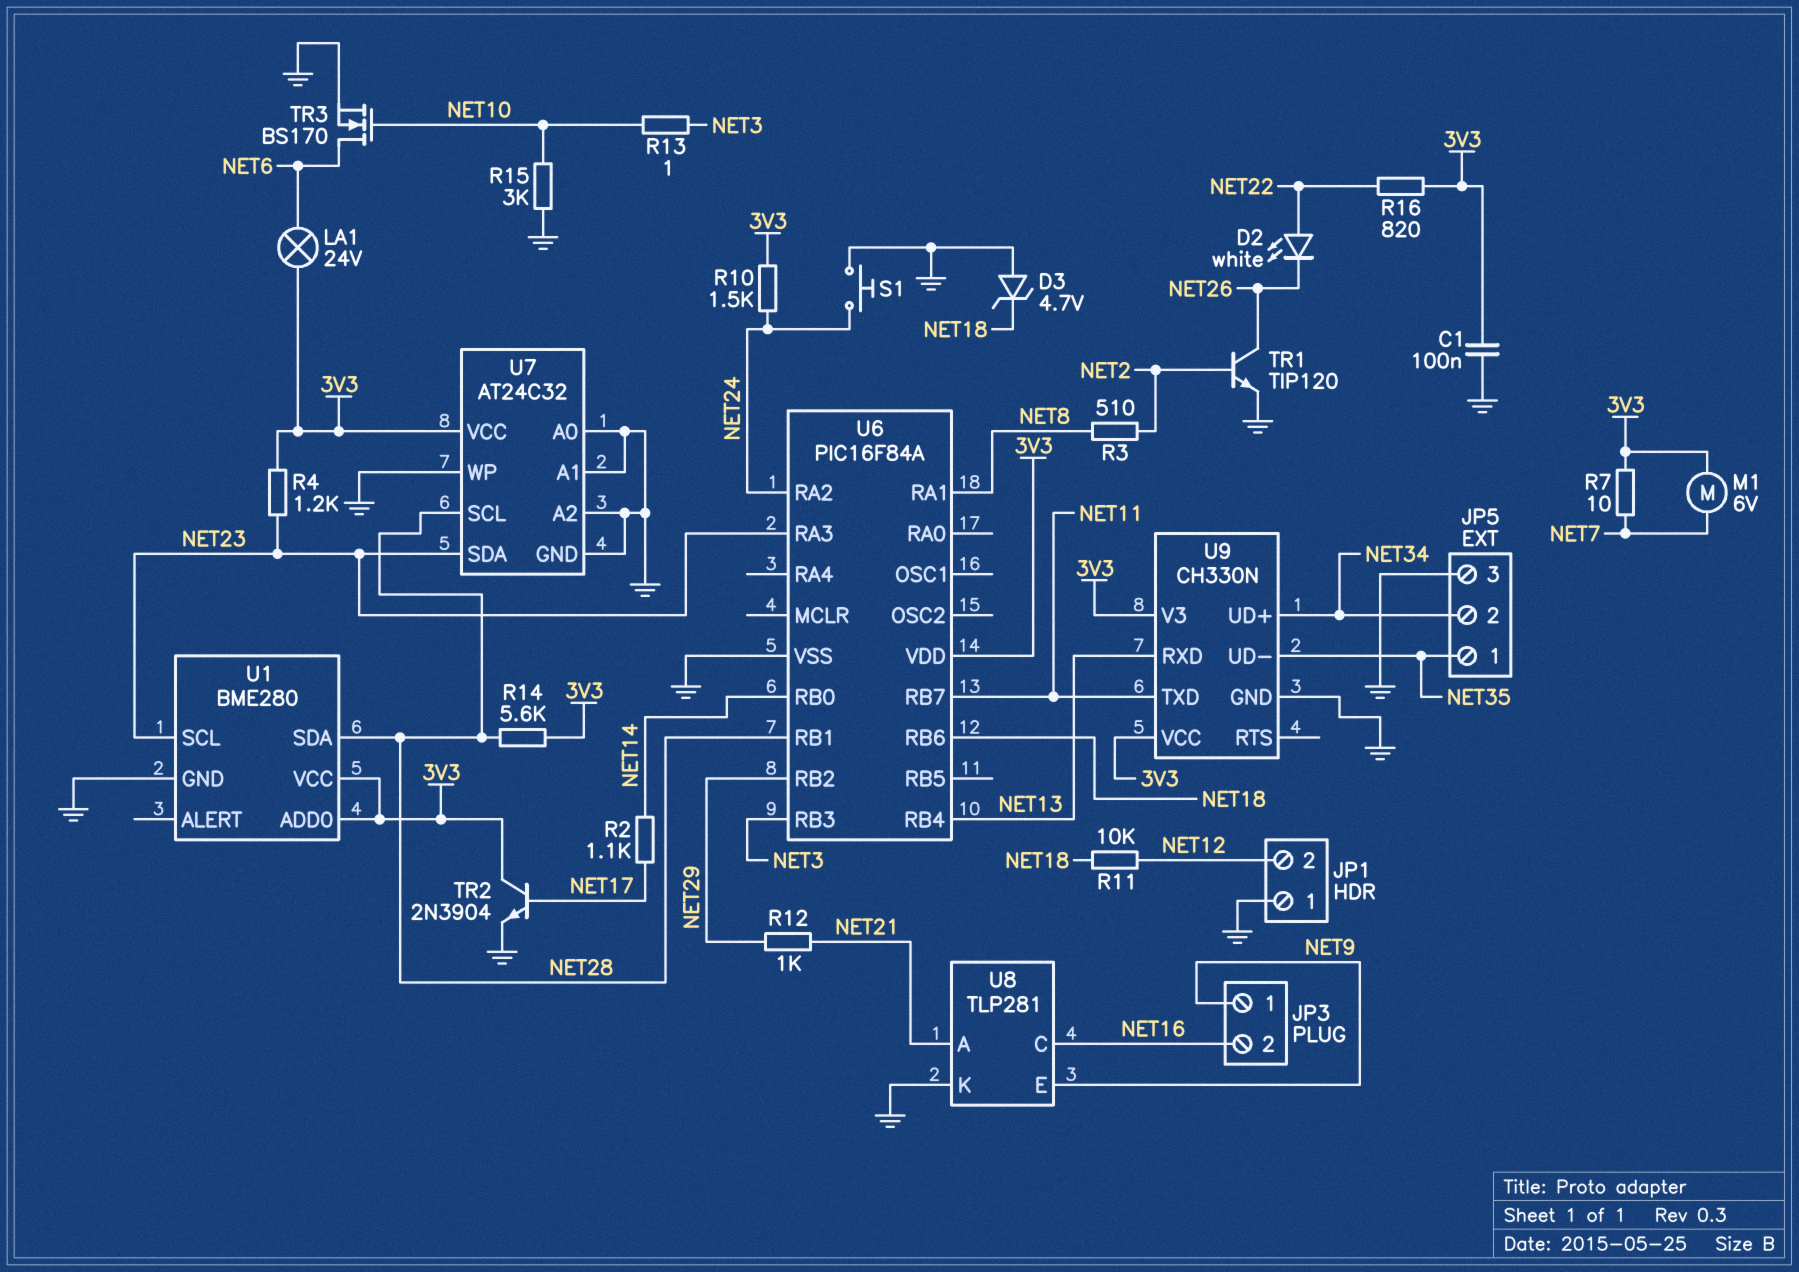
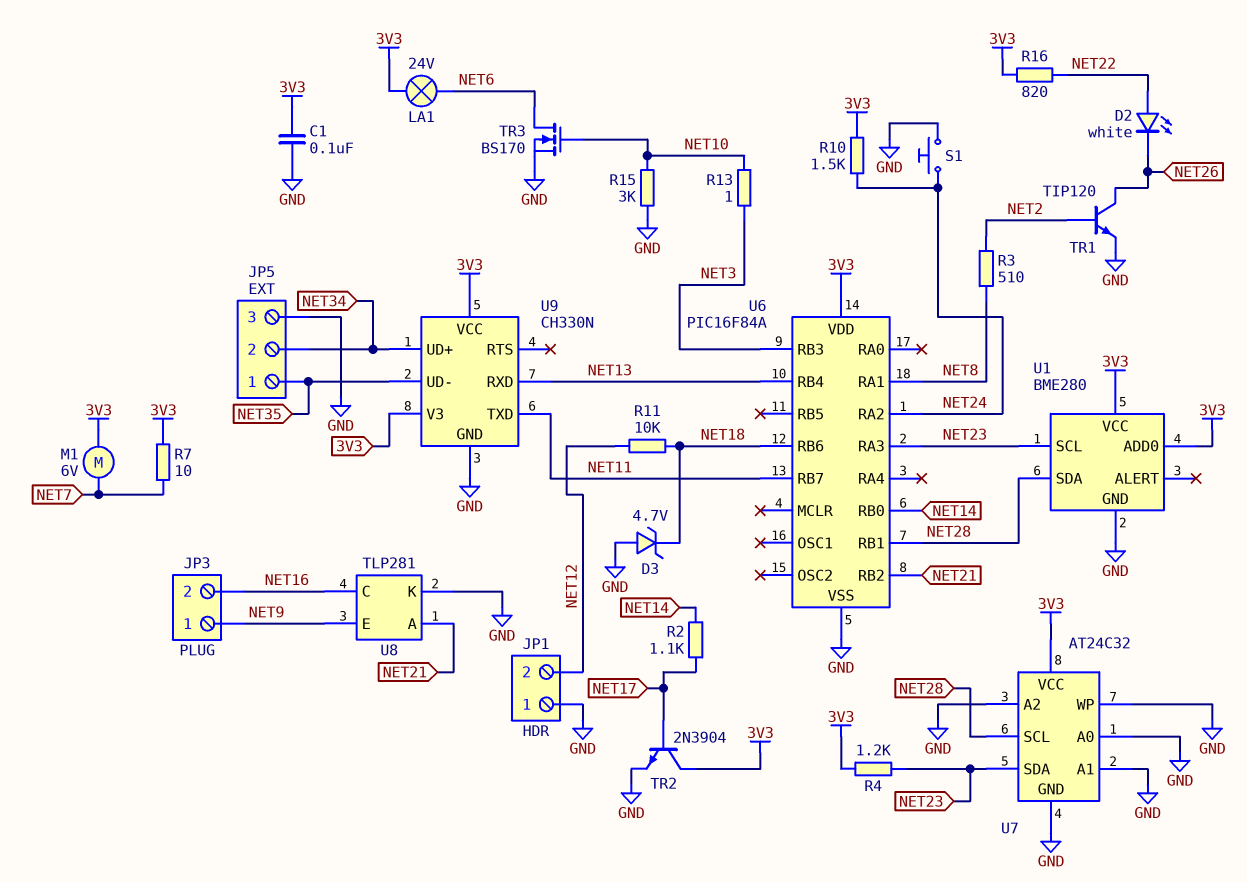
R12: 1k (NET21, NET29) -> none
R14: 5.6k (3V3, NET28) -> none
U6 pin RB2: NET29 -> NET21

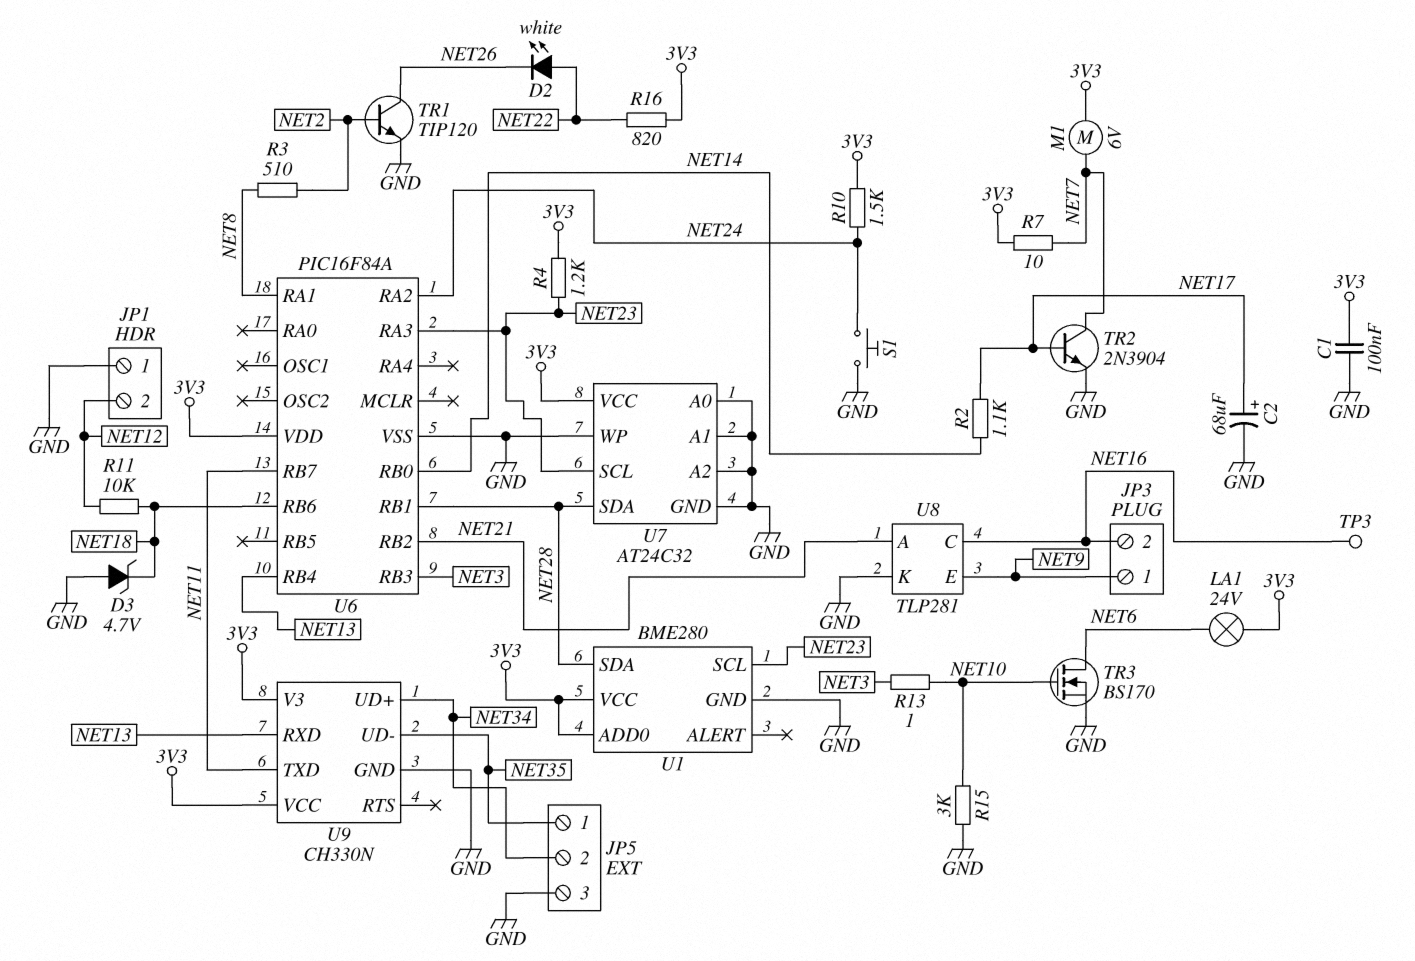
C2: none -> 68uF (plus NET17, minus GND)
TP3: none -> test point (NET16)
TR2: NPN 2N3904 (B NET17, C 3V3, E GND) -> NPN 2N3904 (B NET17, C NET7, E GND)
U7 pin SCL: NET28 -> NET23
U7 pin SDA: NET23 -> NET28

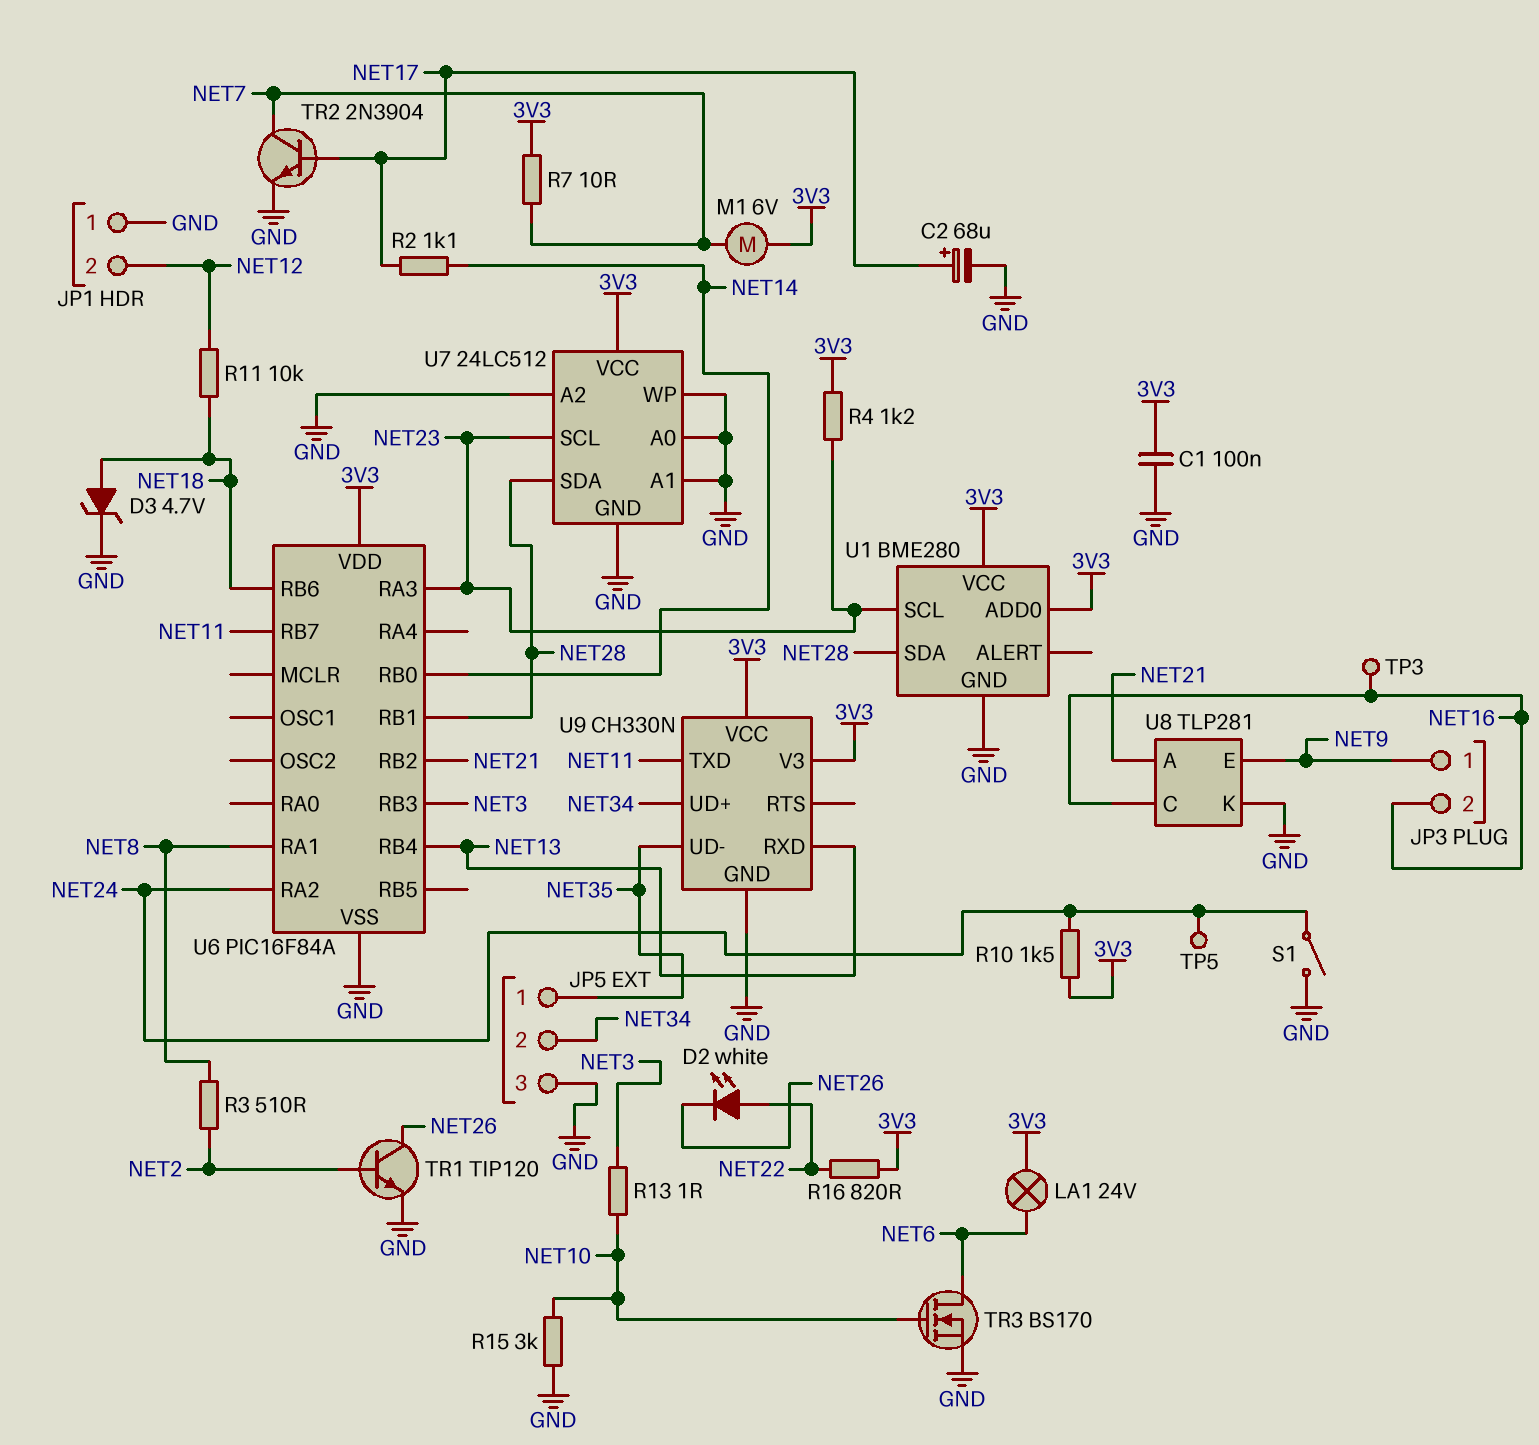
D3: zener 4.7V (A GND, K NET18) -> zener 4.7V (A NET18, K GND)
S1: button (GND, NET24) -> switch (GND, NET24)
TP5: none -> test point (NET24)
U7: AT24C32 -> 24LC512

